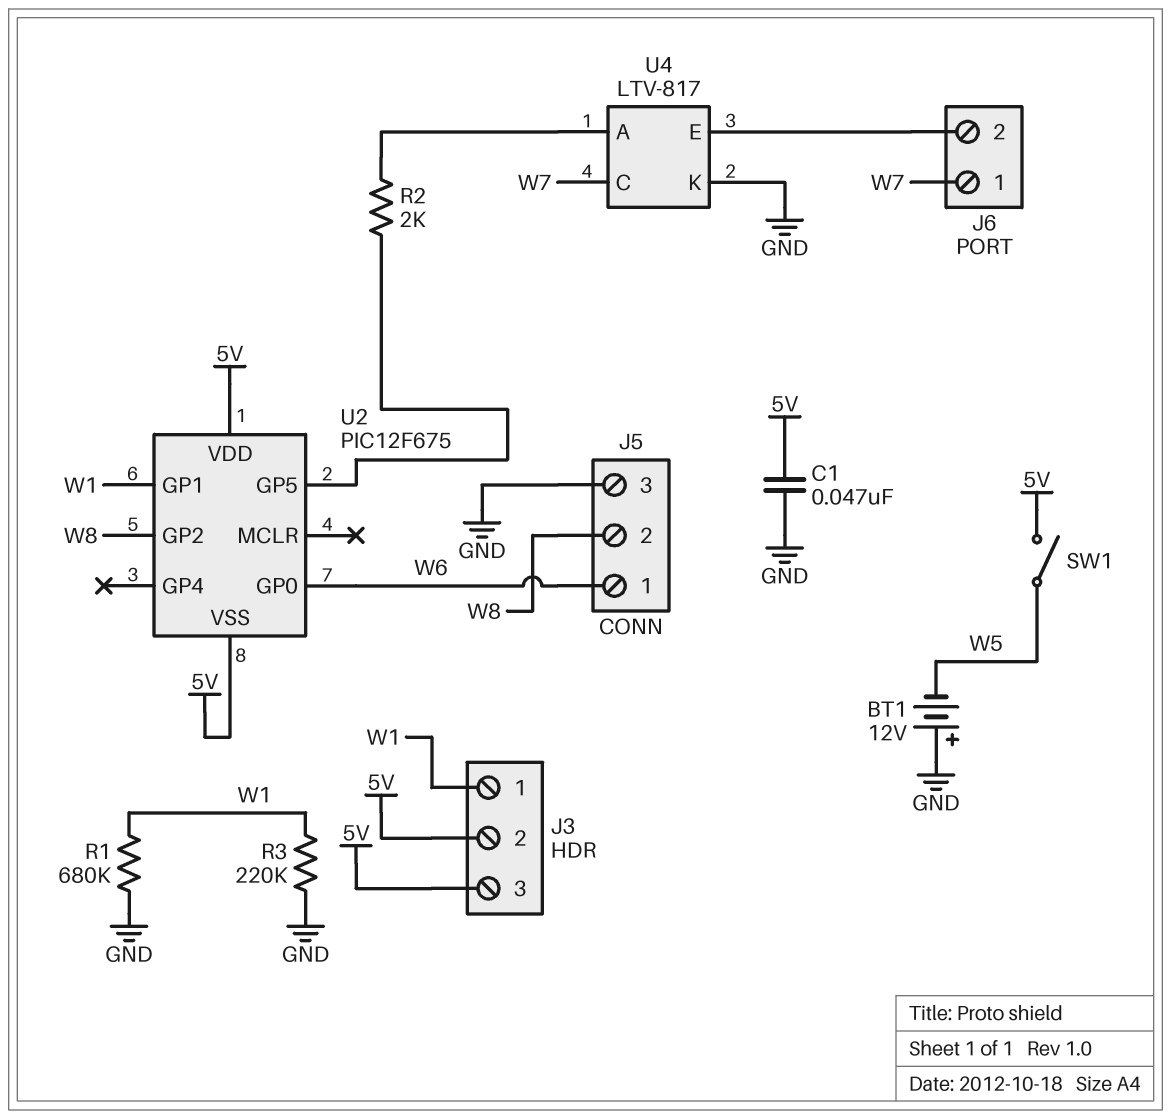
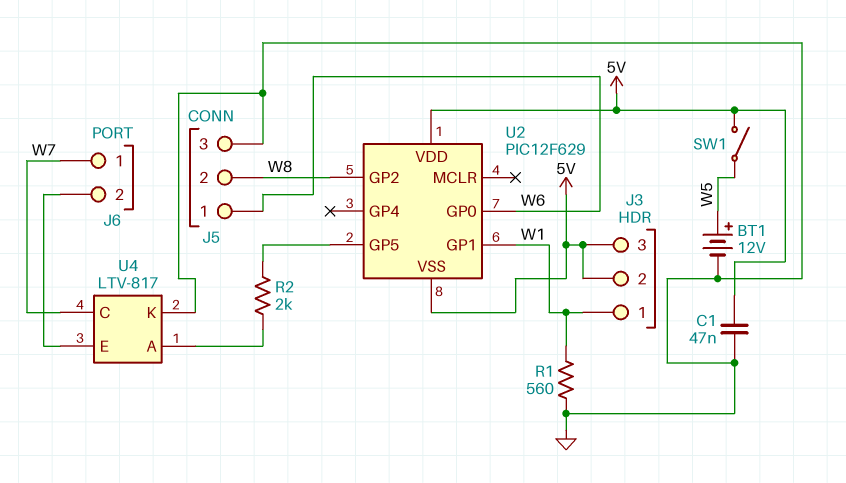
BT1: 12V (plus GND, minus W5) -> 12V (plus W5, minus GND)
R1: 680k (GND, W1) -> 560 (GND, W1)
R3: 220k (GND, W1) -> none
U2: PIC12F675 -> PIC12F629

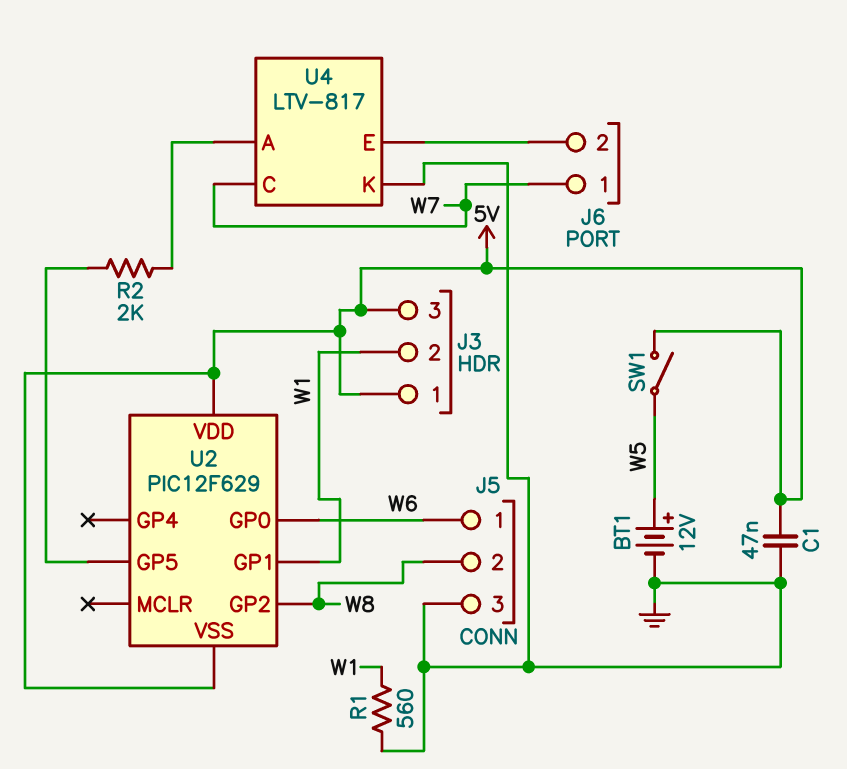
J3 pin 1: W1 -> 5V
J3 pin 2: 5V -> W1

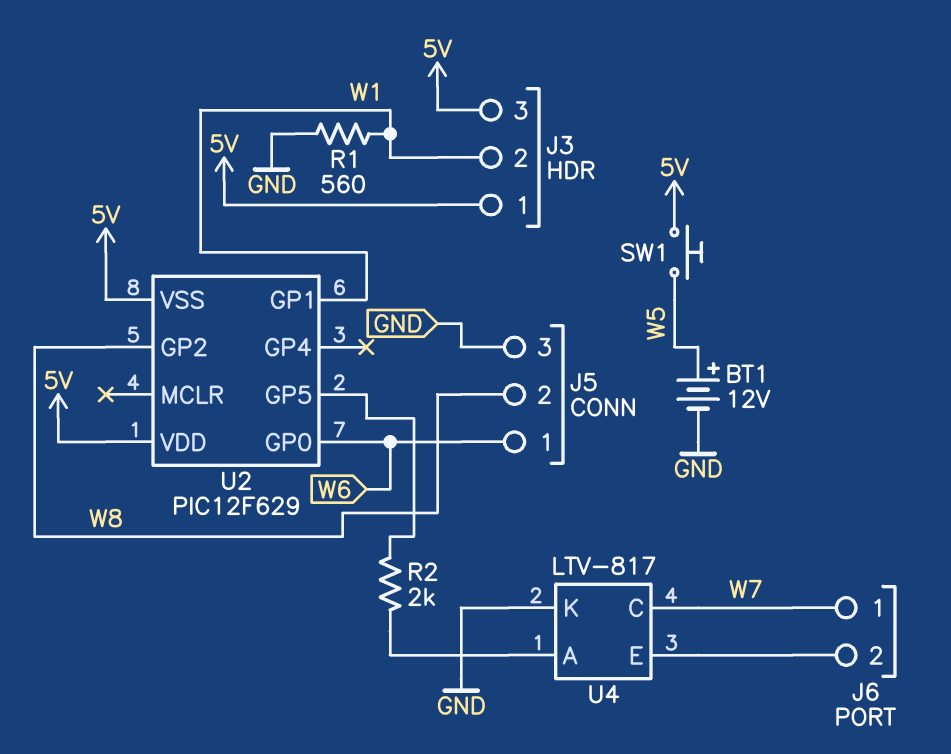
C1: 47nF (5V, GND) -> none
SW1: switch (5V, W5) -> button (5V, W5)

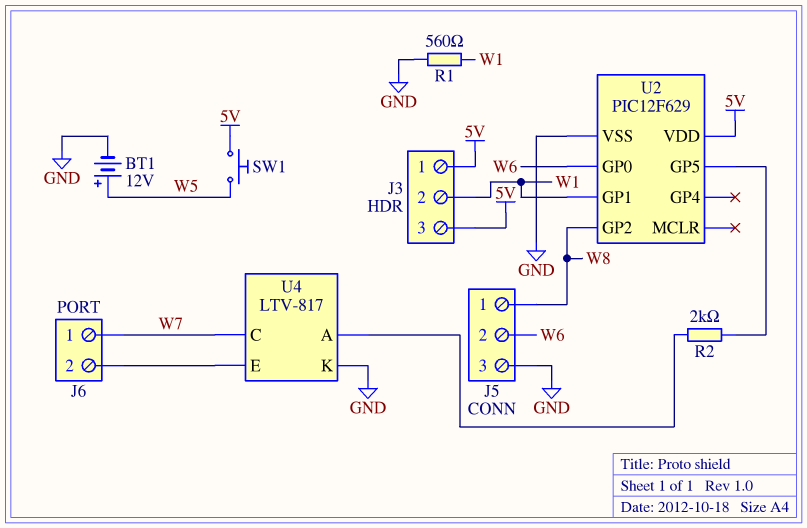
J5 pin 1: W6 -> W8
J5 pin 2: W8 -> W6
U2 pin VSS: 5V -> GND

